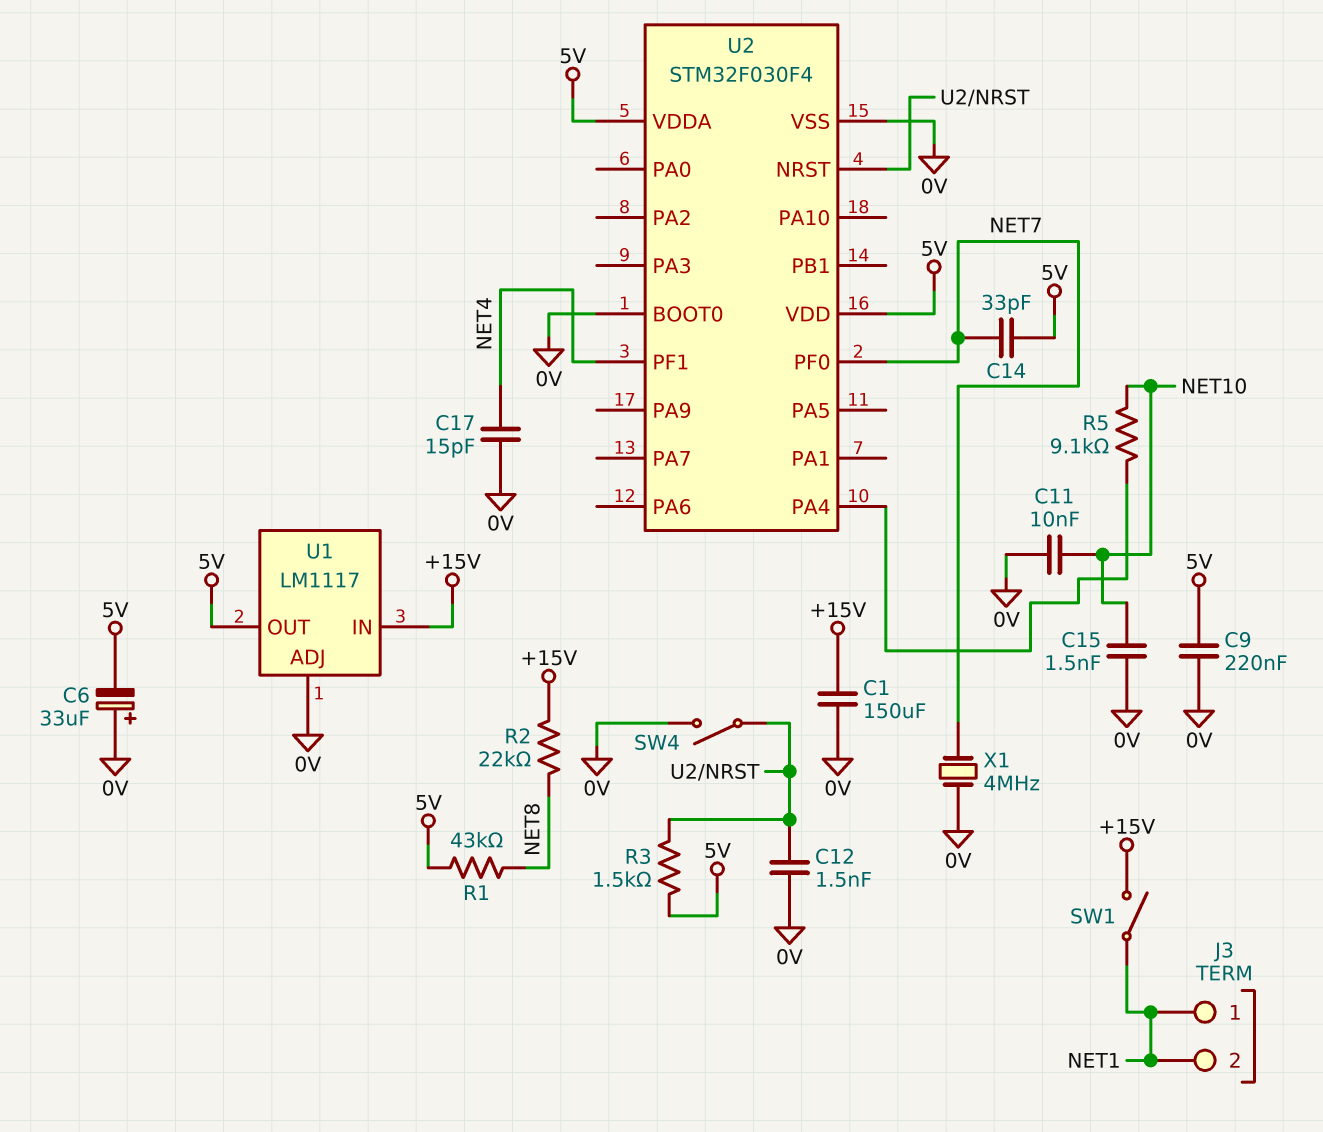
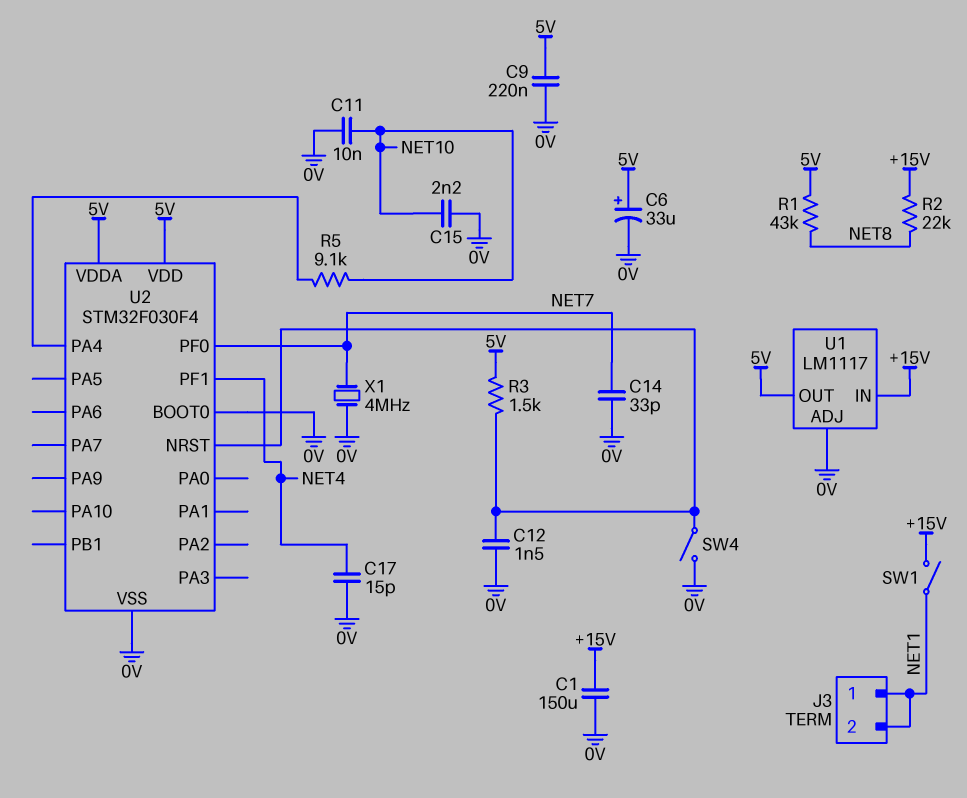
C6: 33uF (plus 0V, minus 5V) -> 33uF (plus 5V, minus 0V)
C14: 33pF (5V, NET7) -> 33pF (0V, NET7)
C15: 1.5nF (0V, NET10) -> 2.2nF (0V, NET10)

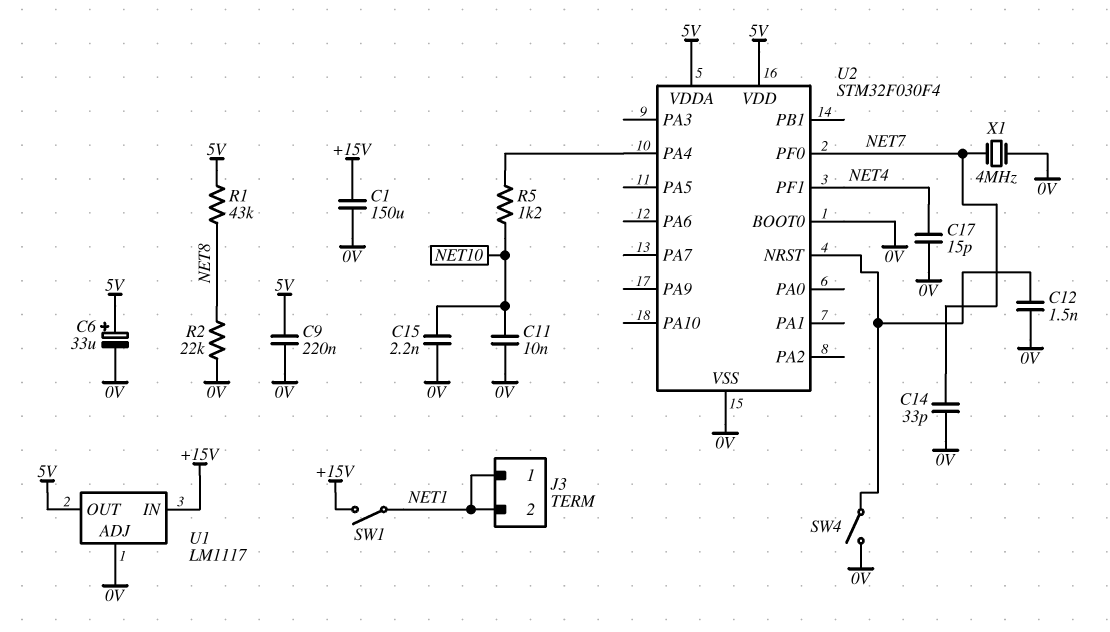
R2: 22k (+15V, NET8) -> 22k (0V, NET8)
R3: 1.5k (5V, U2/NRST) -> none
R5: 9.1k (NET10, U2/PA4) -> 1.2k (NET10, U2/PA4)

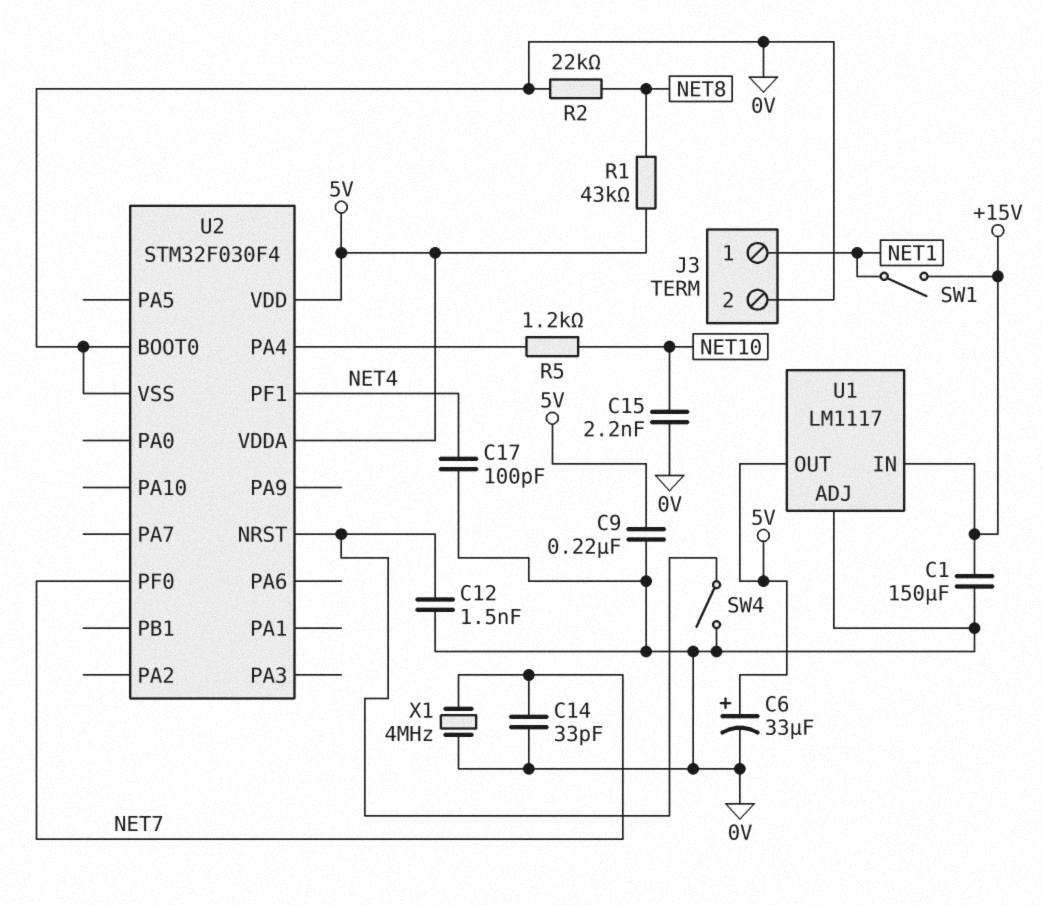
C11: 10nF (0V, NET10) -> none
C17: 15pF (0V, NET4) -> 100pF (0V, NET4)
J3 pin 2: NET1 -> 0V

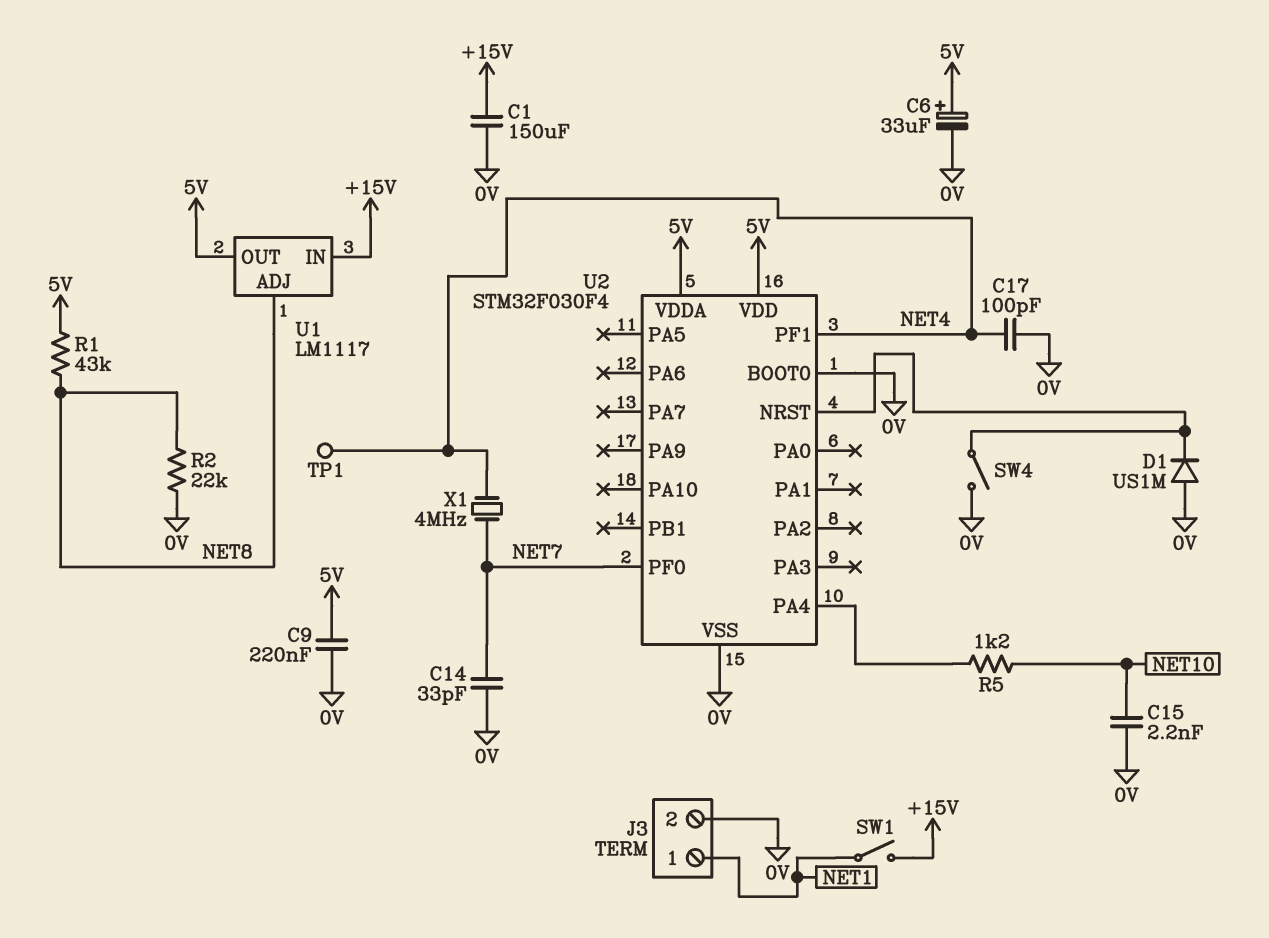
C12: 1.5nF (0V, U2/NRST) -> none
D1: none -> diode US1M (A 0V, K U2/NRST)
TP1: none -> test point (NET4)
U1 pin ADJ: 0V -> NET8
X1: 4MHz (0V, NET7) -> 4MHz (NET4, NET7)

